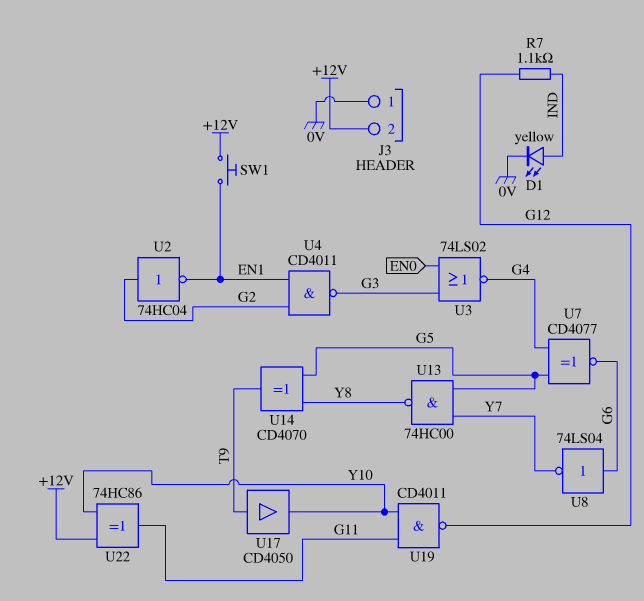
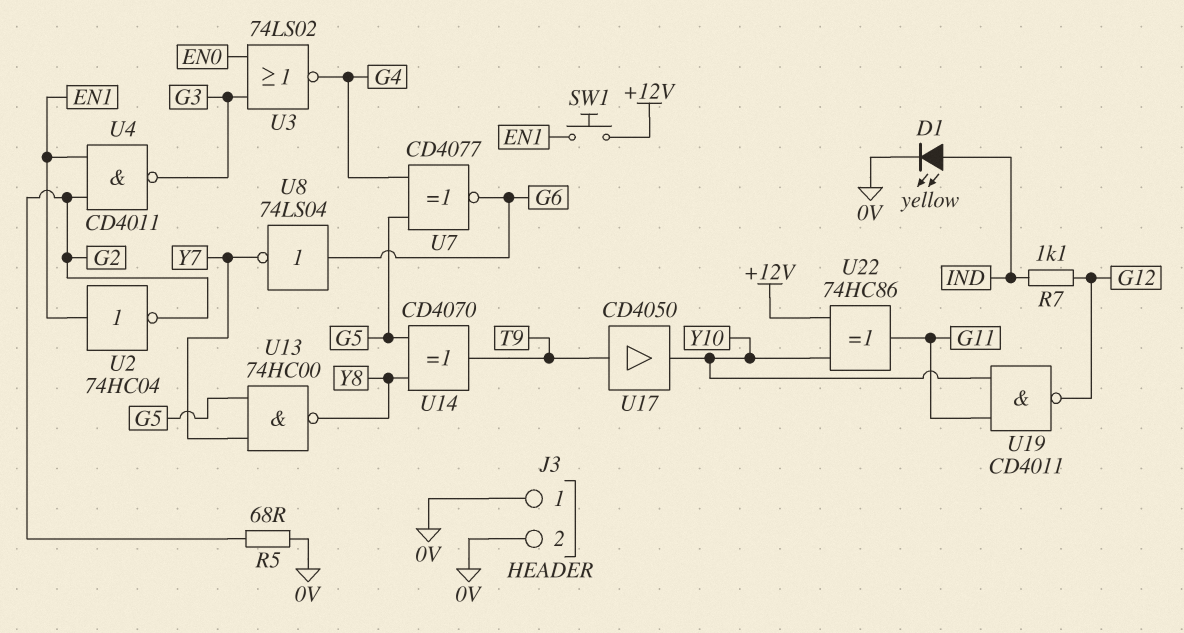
J3 pin 2: +12V -> 0V
R5: none -> 68 (0V, G2)
U2: NOT 74HC04 (in G2, out EN1) -> NOT 74HC04 (in EN1, out G2)

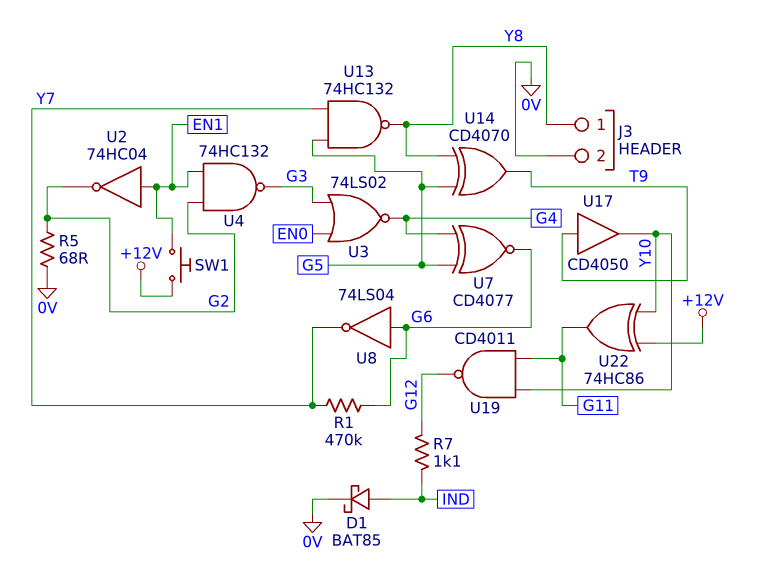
D1: LED yellow (A IND, K 0V) -> schottky BAT85 (A IND, K 0V)
J3 pin 1: 0V -> Y8
R1: none -> 470k (G6, Y7)
U4: NAND CD4011 (in EN1, in G2, out G3) -> NAND 74HC132 (in EN1, in G2, out G3)
U13: NAND 74HC00 (in G5, in Y7, out Y8) -> NAND 74HC132 (in G5, in Y7, out Y8)

